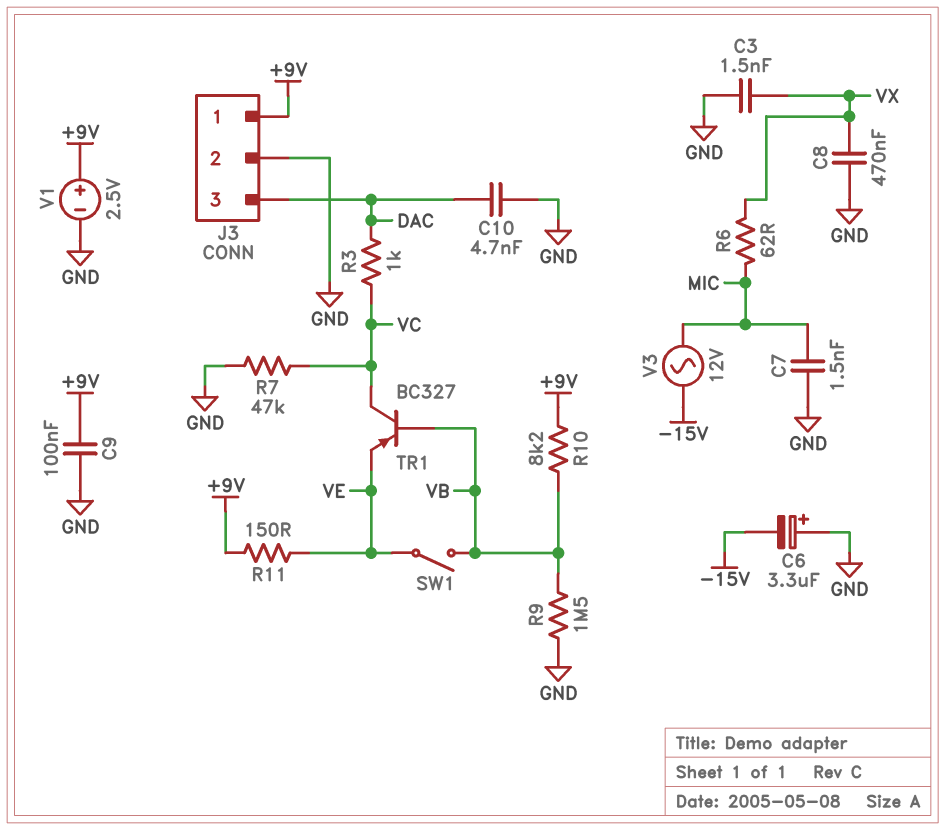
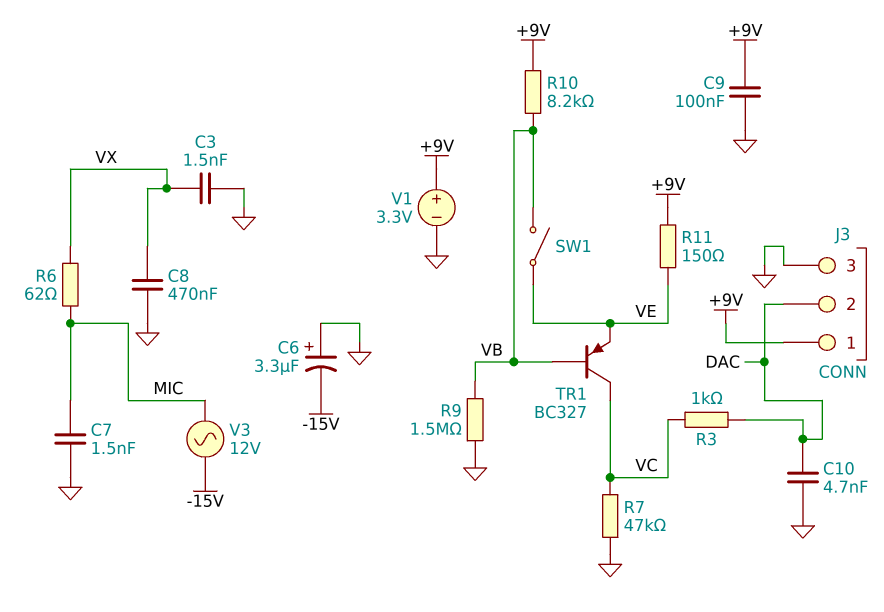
J3 pin 2: GND -> DAC
J3 pin 3: DAC -> GND
V1: 2.5V (plus +9V, minus GND) -> 3.3V (plus +9V, minus GND)

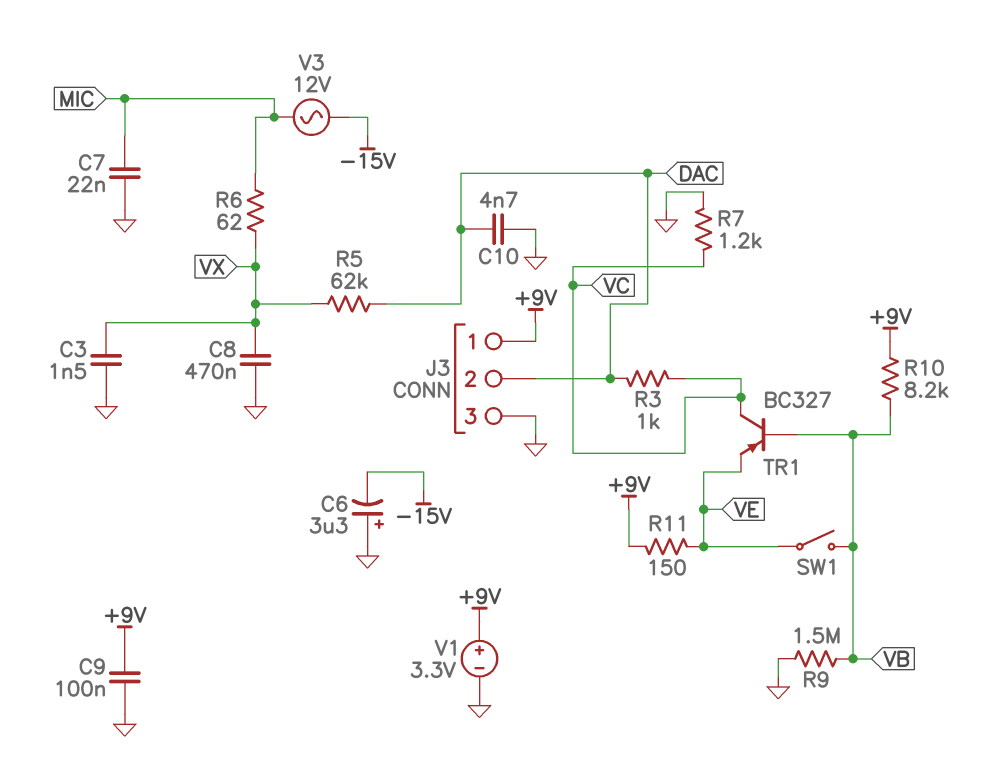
C7: 1.5nF (GND, MIC) -> 22nF (GND, MIC)
R5: none -> 62k (DAC, VX)
R7: 47k (GND, VC) -> 1.2k (GND, VC)

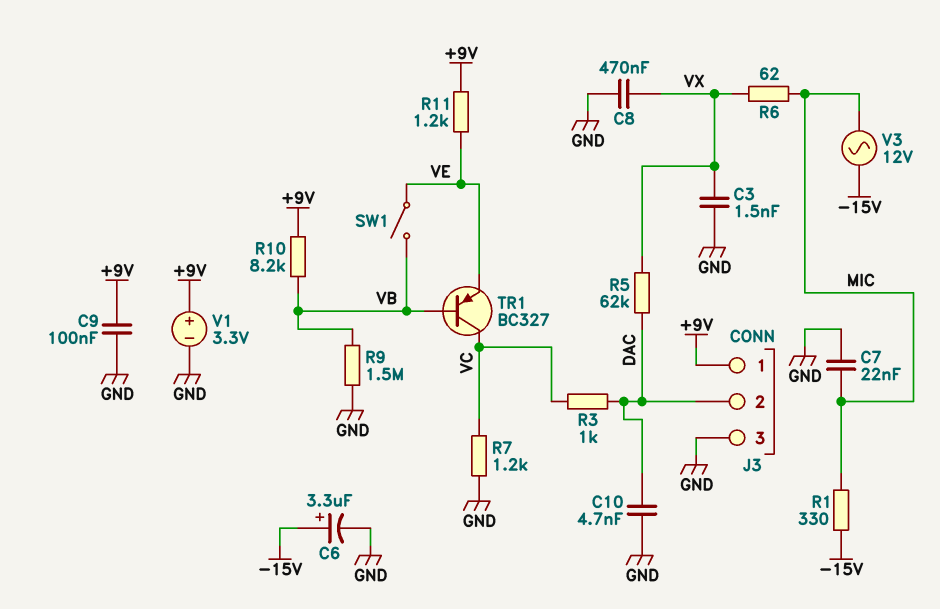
C6: 3.3uF (plus GND, minus -15V) -> 3.3uF (plus -15V, minus GND)
R1: none -> 330 (-15V, MIC)
R11: 150 (+9V, VE) -> 1.2k (+9V, VE)

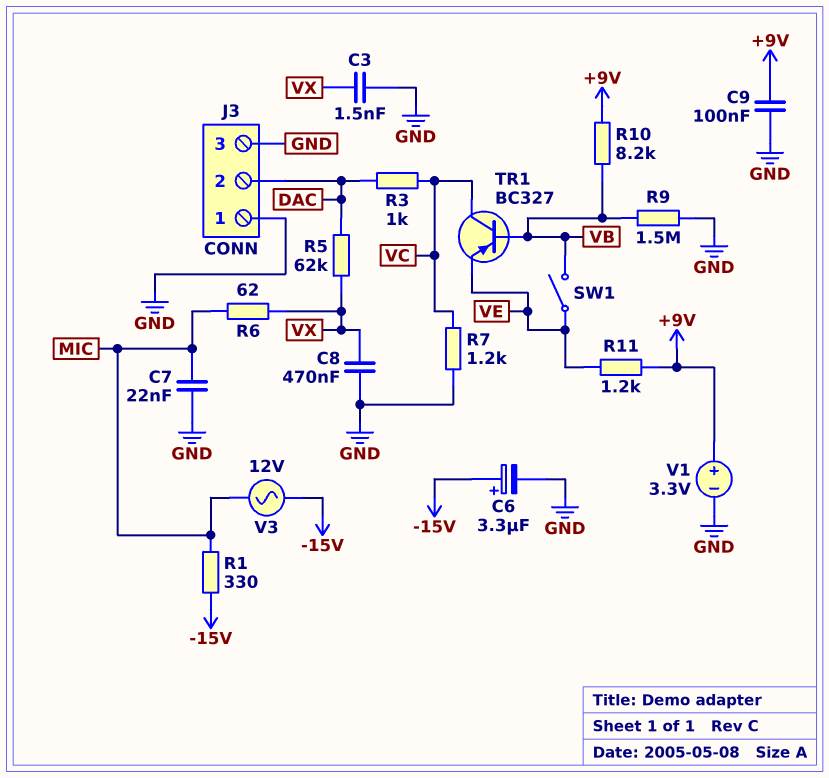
C10: 4.7nF (DAC, GND) -> none
J3 pin 1: +9V -> GND

